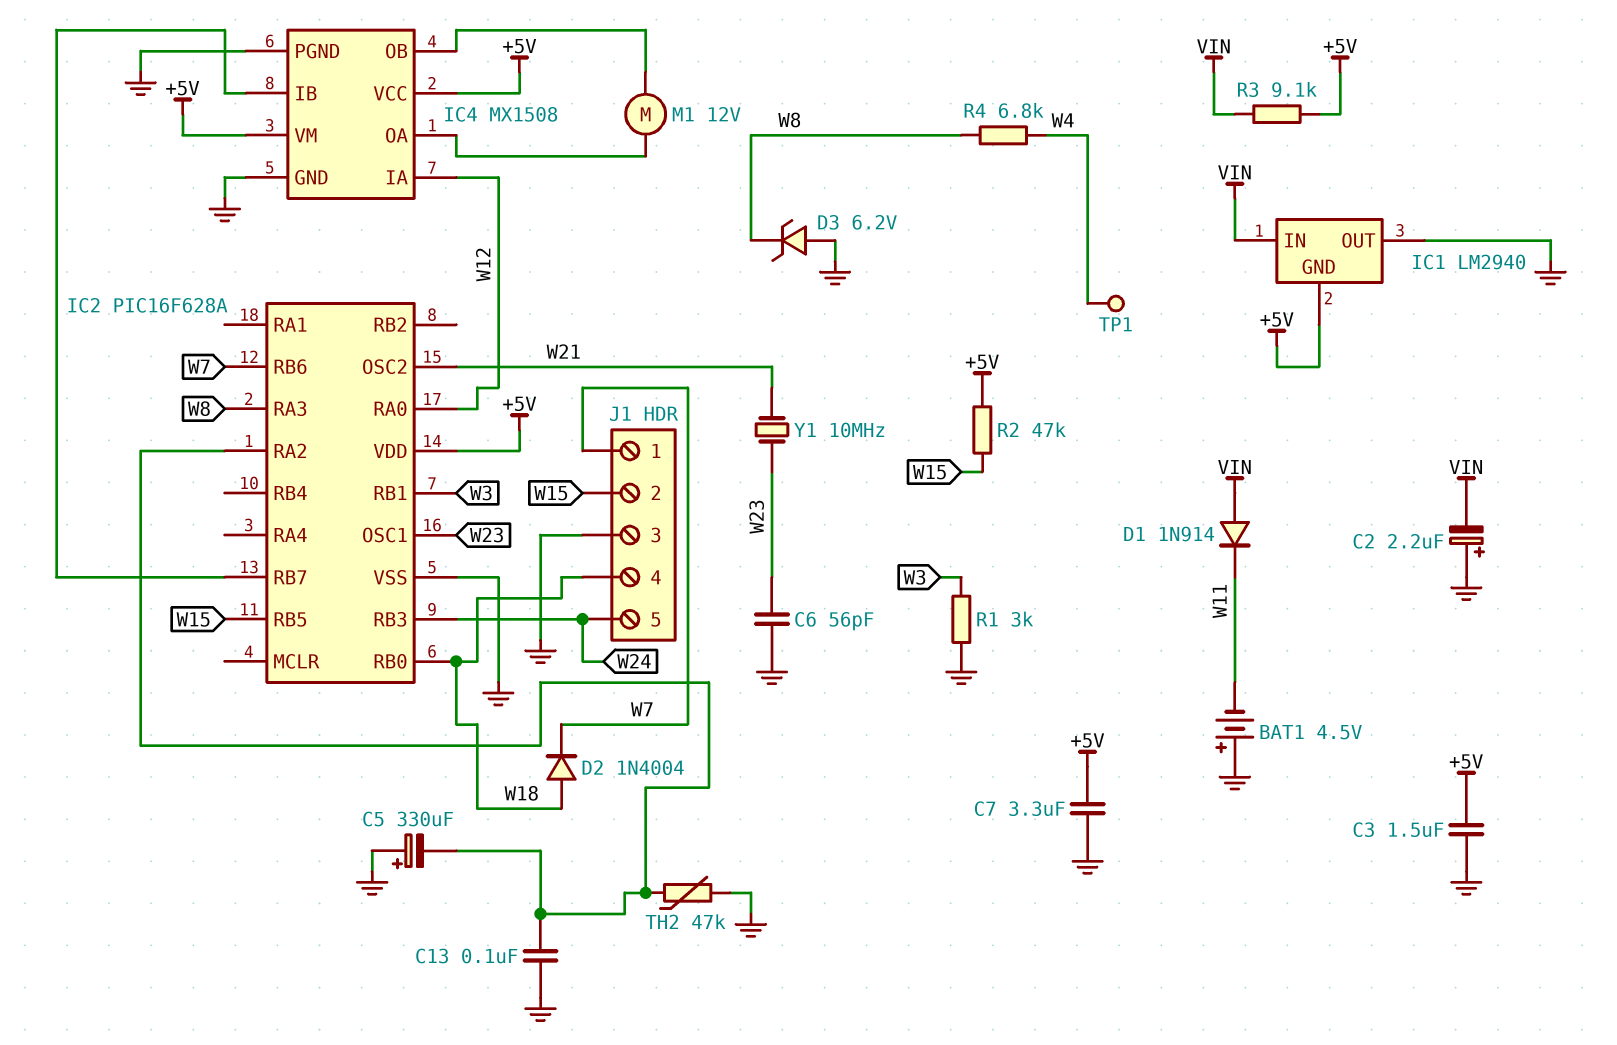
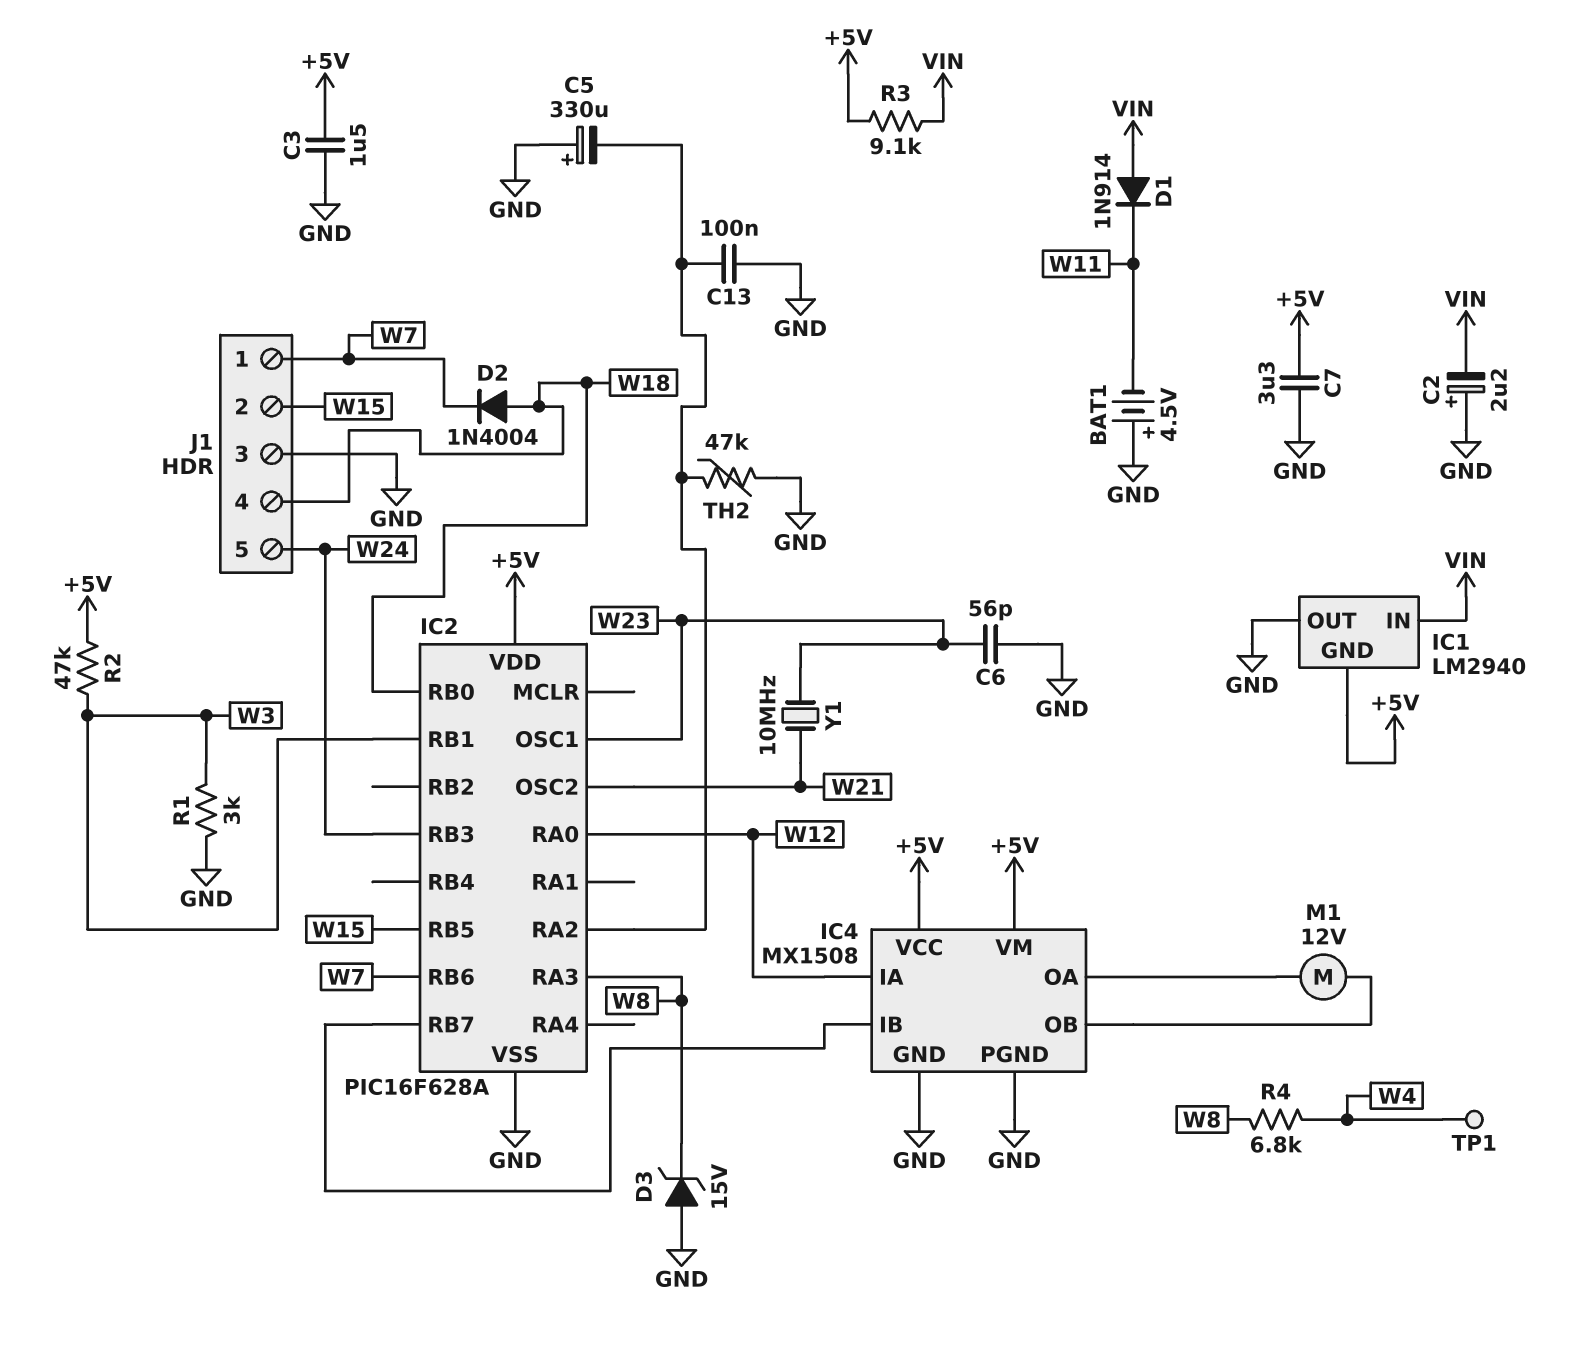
D3: zener 6.2V (A GND, K W8) -> zener 15V (A GND, K W8)
R2: 47k (+5V, W15) -> 47k (+5V, W3)

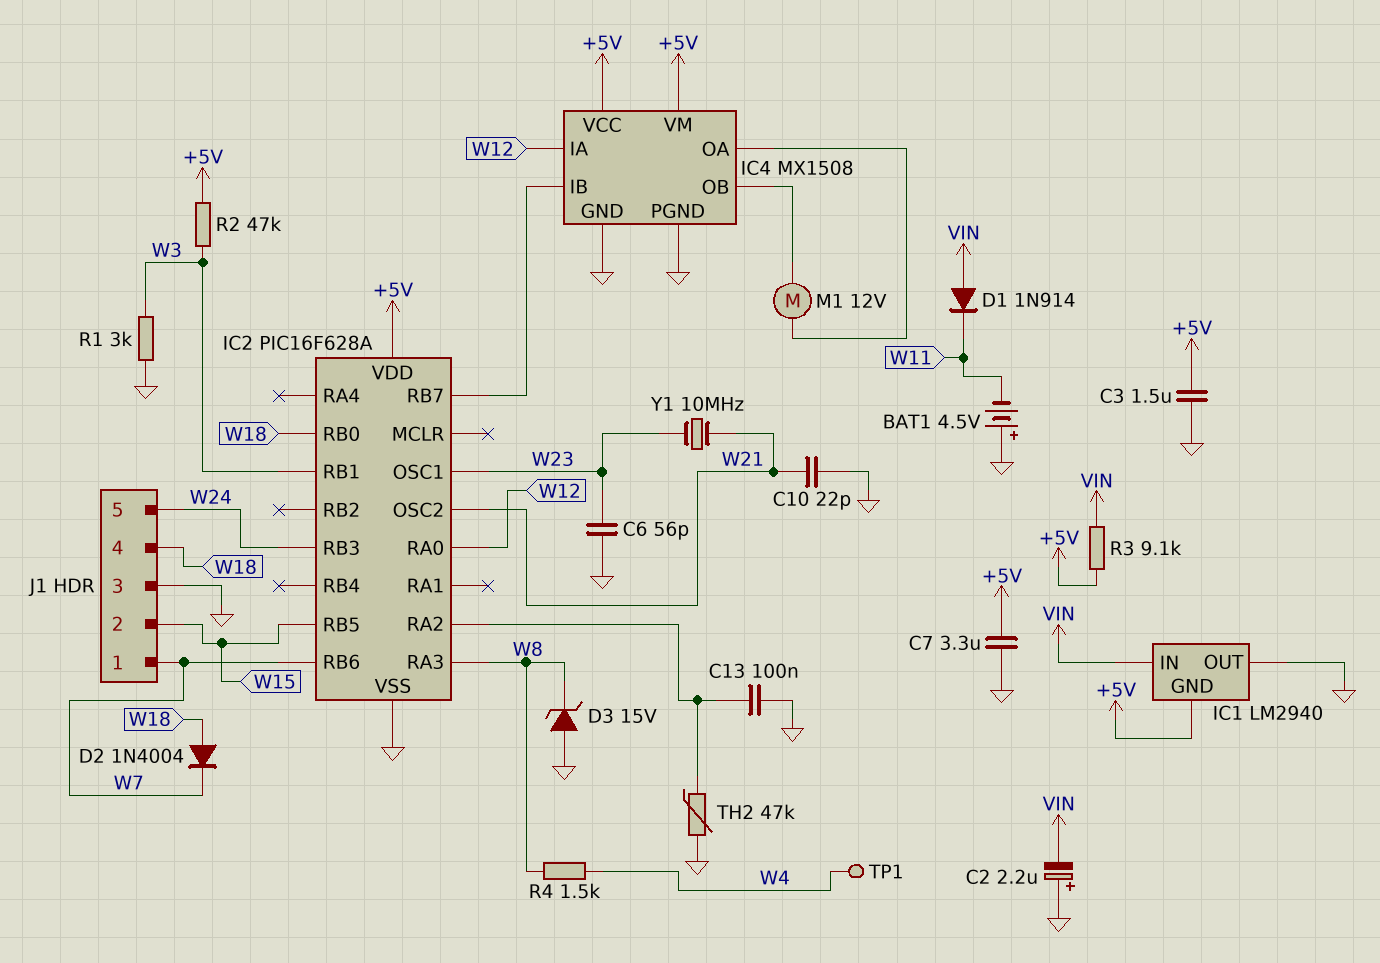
C5: 330uF (plus GND, minus IC2/RA2) -> none
C10: none -> 22pF (GND, W21)
R4: 6.8k (W4, W8) -> 1.5k (W4, W8)

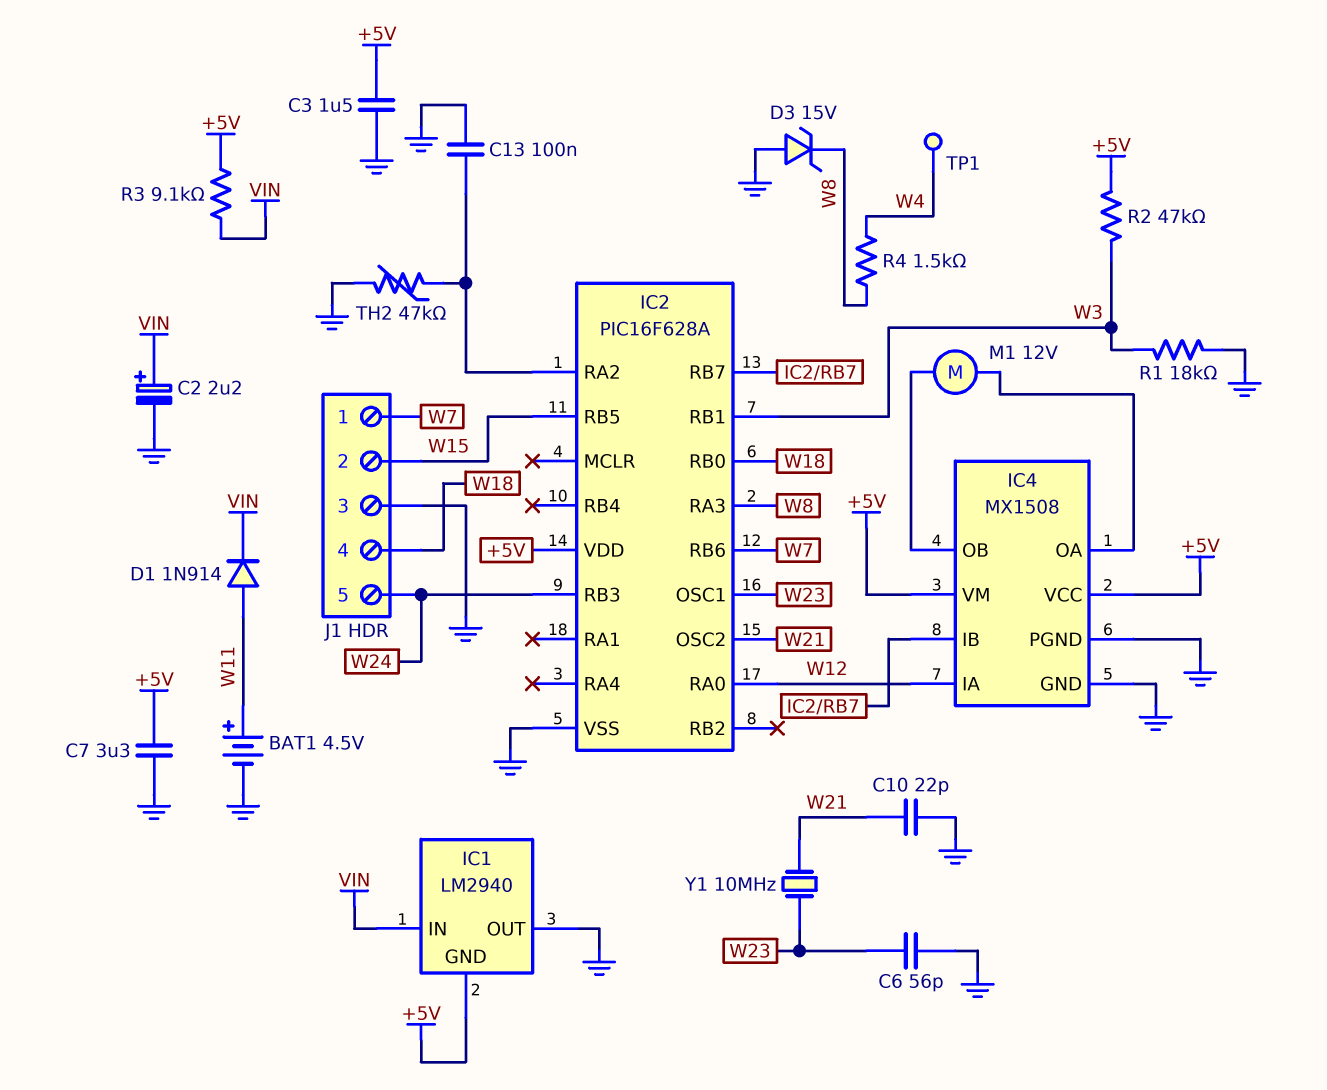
BAT1: 4.5V (plus GND, minus W11) -> 4.5V (plus W11, minus GND)
C2: 2.2uF (plus GND, minus VIN) -> 2.2uF (plus VIN, minus GND)
D1: diode 1N914 (A VIN, K W11) -> diode 1N914 (A W11, K VIN)
D2: diode 1N4004 (A W18, K W7) -> none
R1: 3k (GND, W3) -> 18k (GND, W3)

